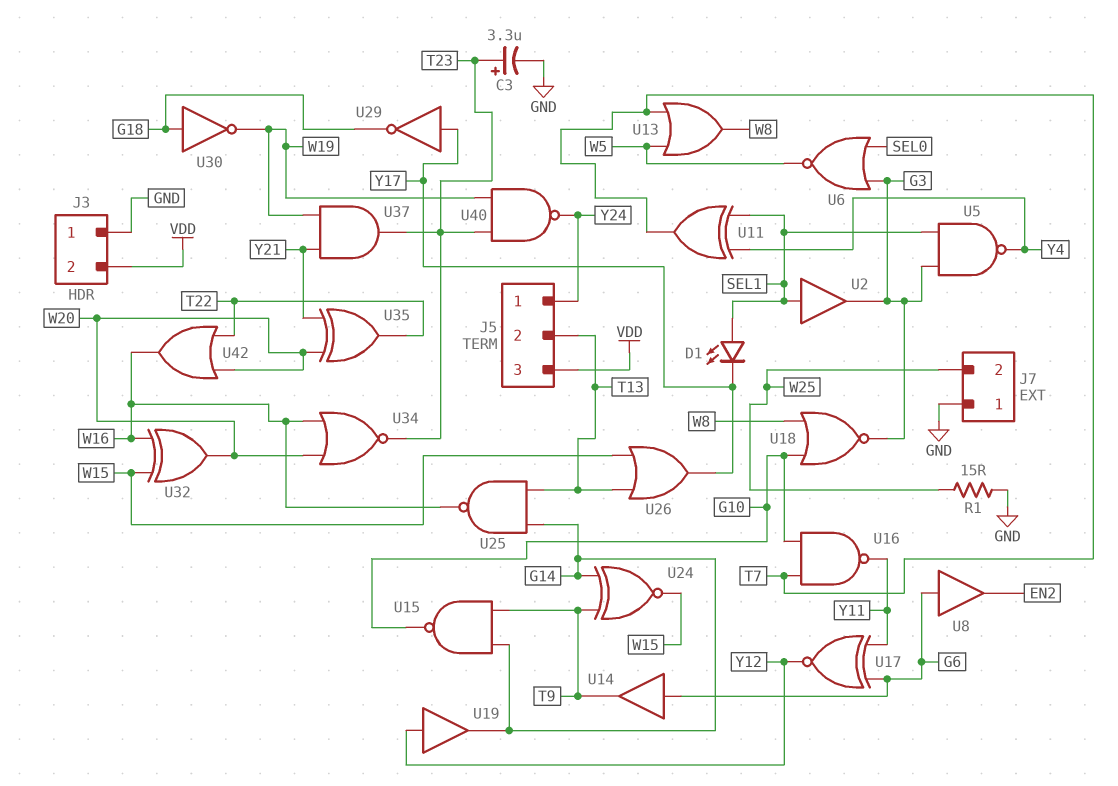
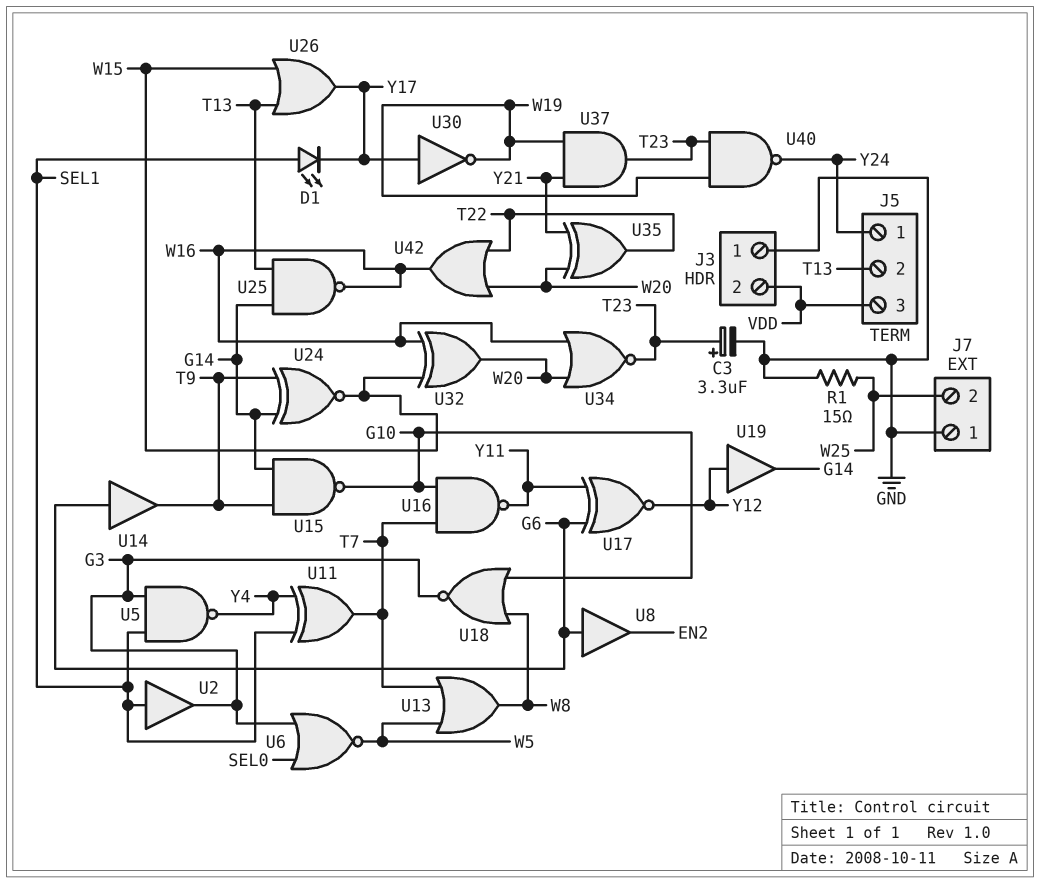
U29: NOT (in Y17, out G18) -> none
U30: NOT (in G18, out W19) -> NOT (in Y17, out W19)

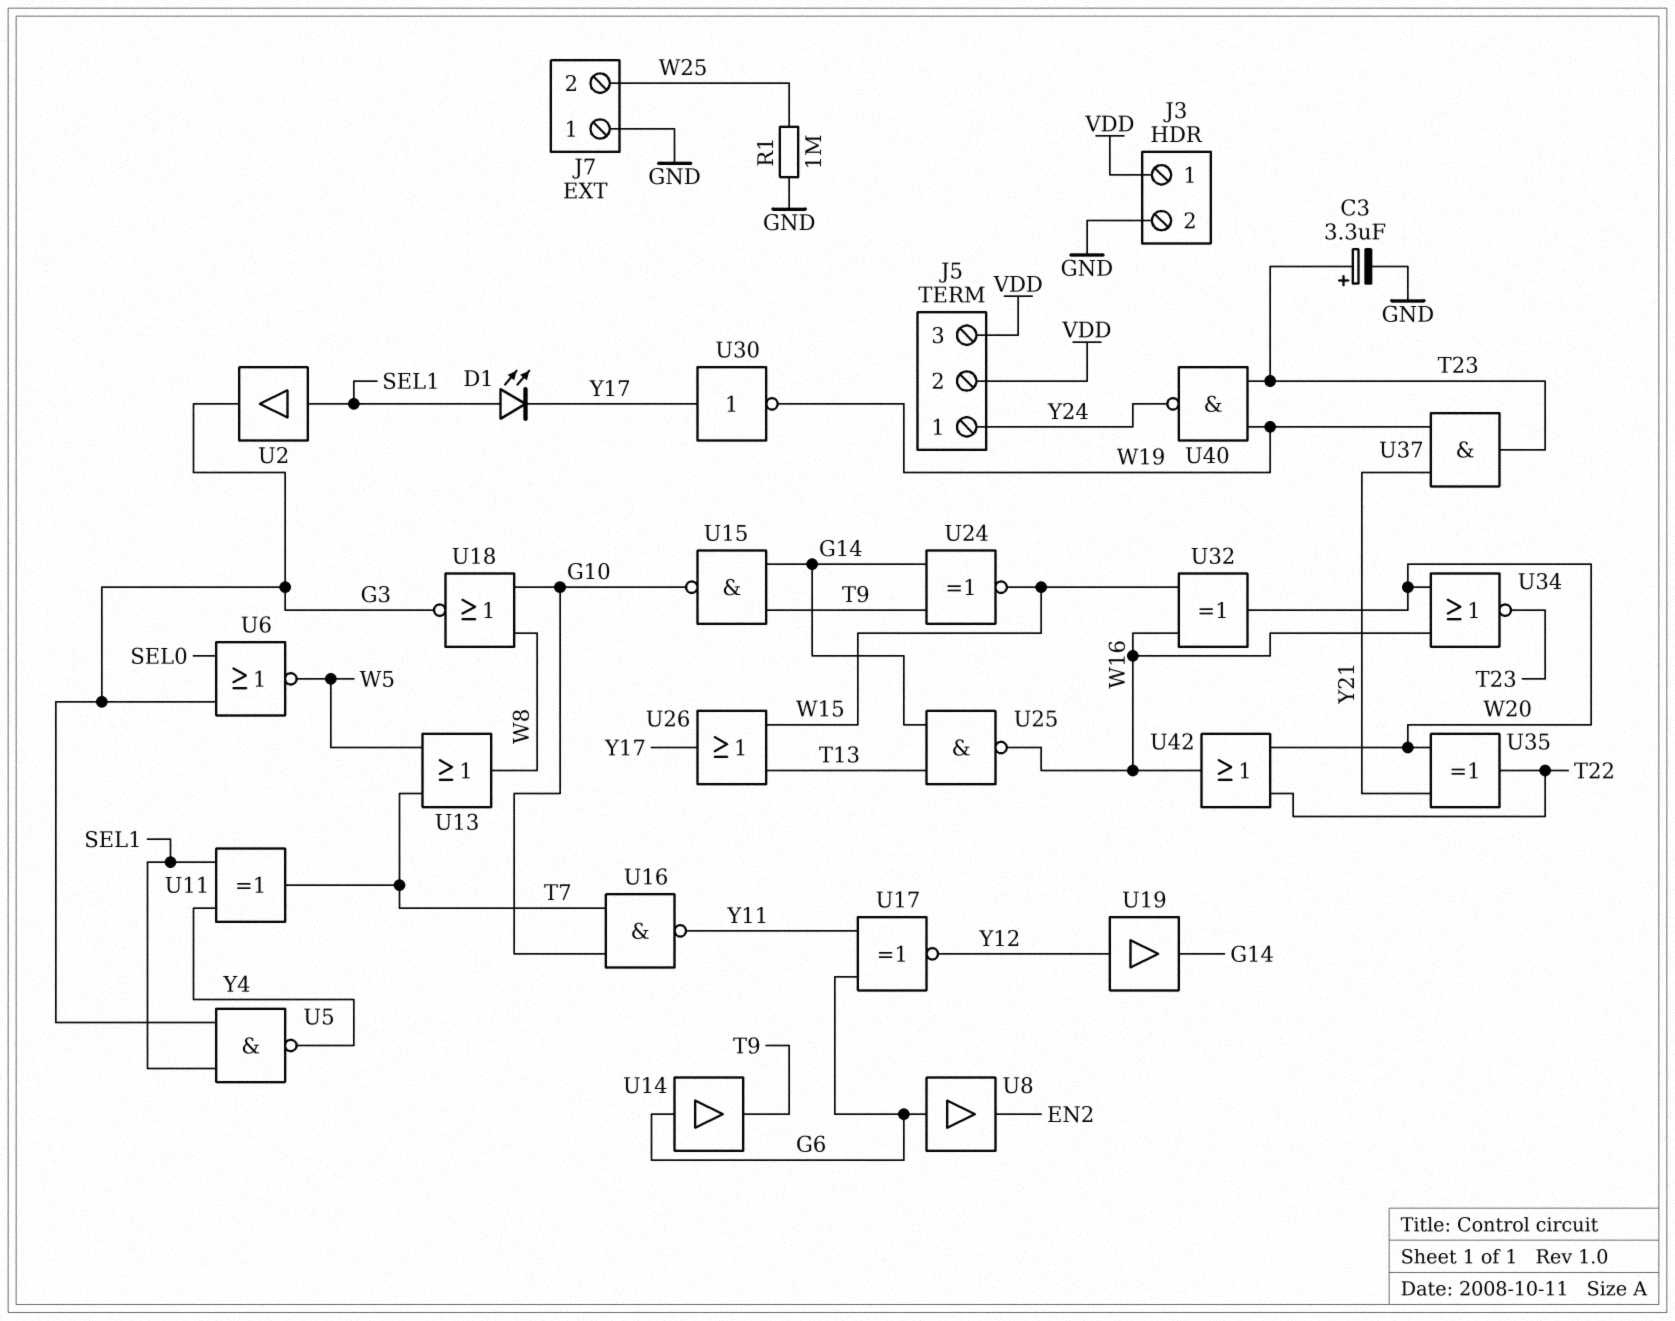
J3 pin 1: GND -> VDD
J3 pin 2: VDD -> GND
J5 pin 2: T13 -> VDD
R1: 15 (GND, W25) -> 1M (GND, W25)

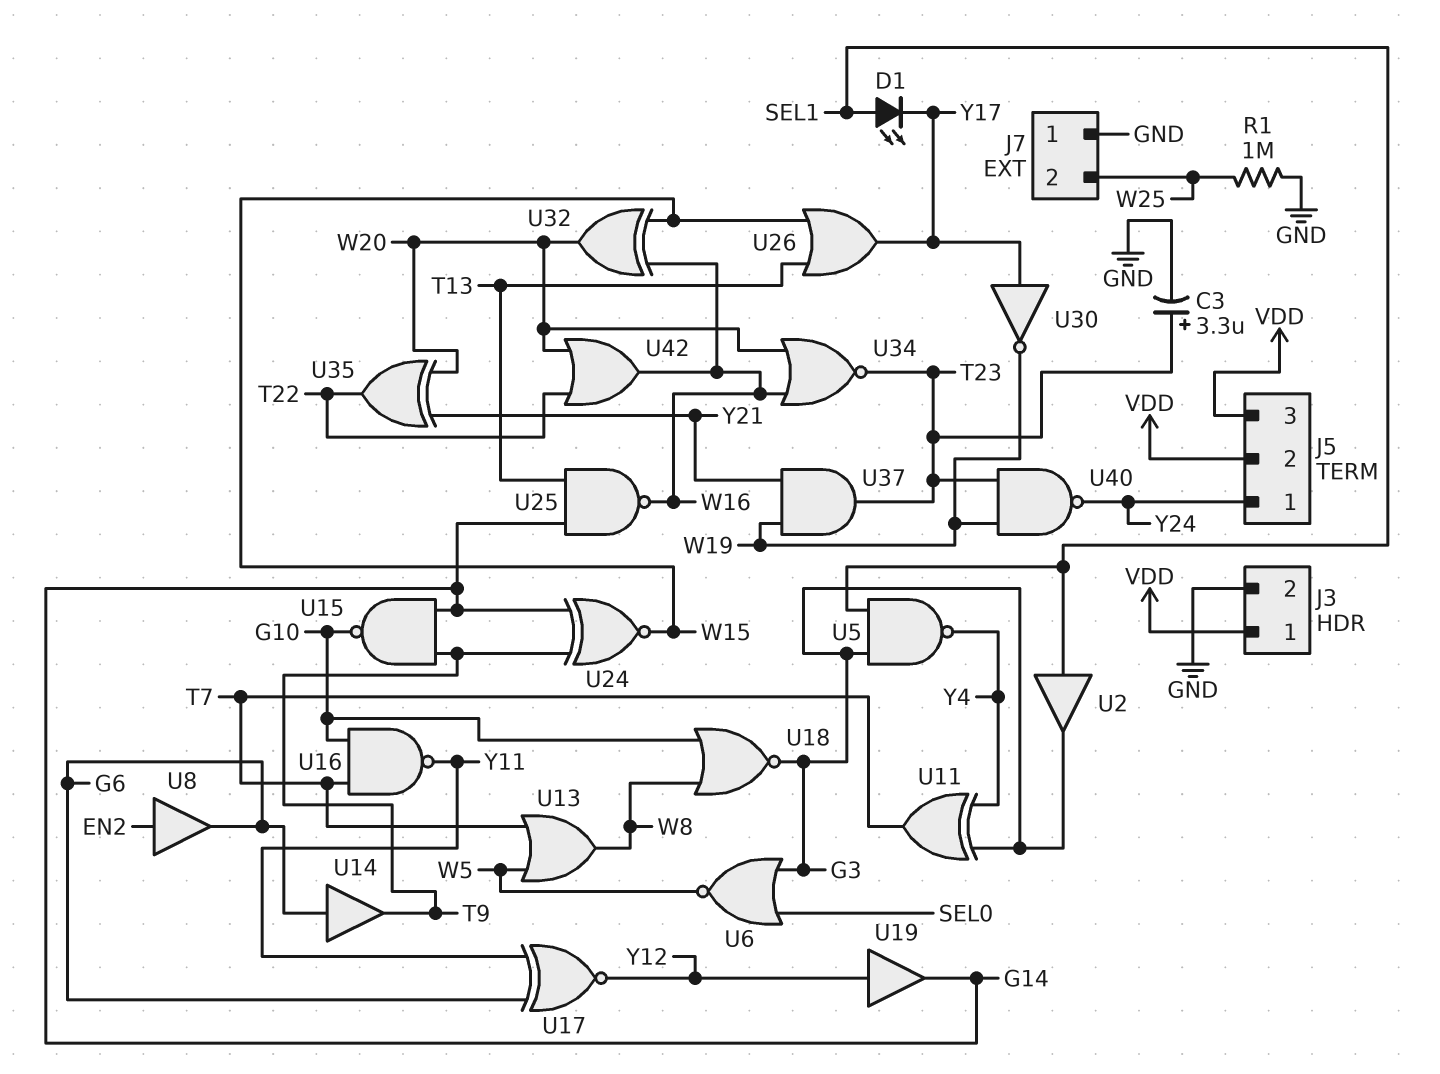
U8: buffer (in G6, out EN2) -> buffer (in EN2, out G6)
U11: XOR (in SEL1, in Y4, out T7) -> XOR (in G3, in Y4, out T7)

